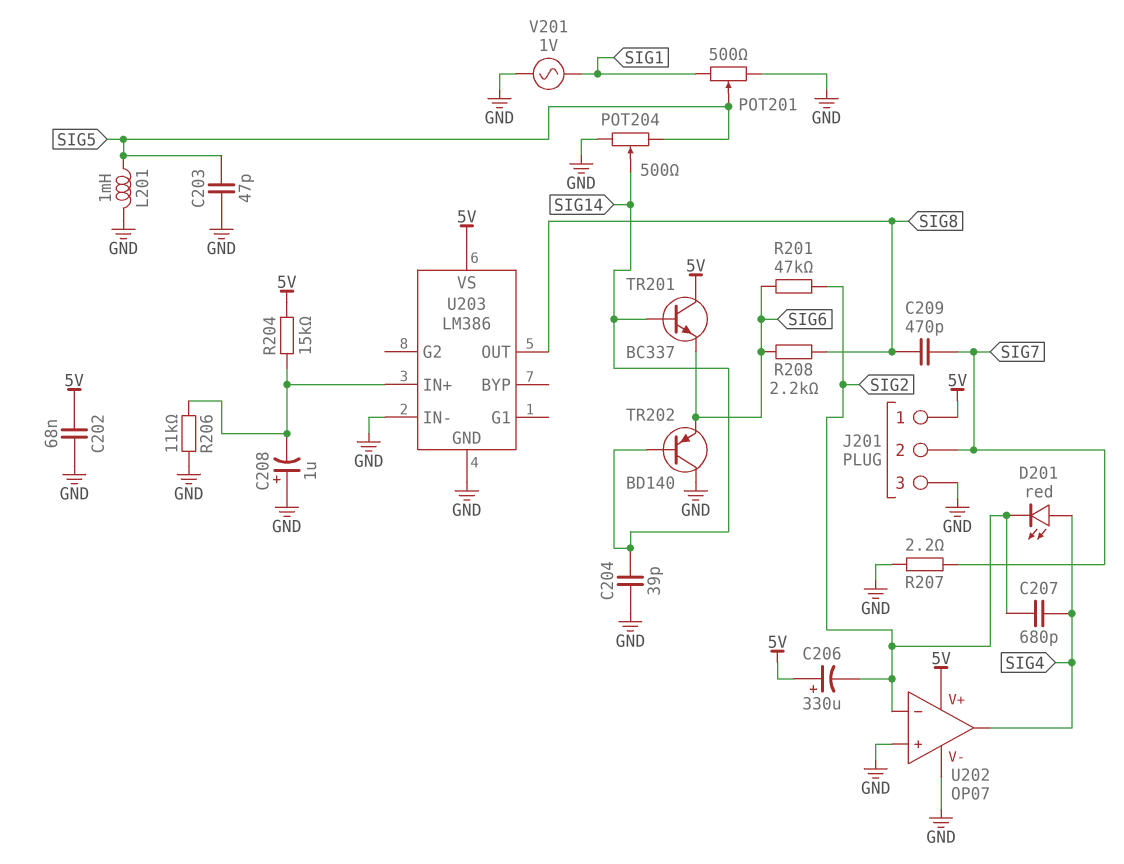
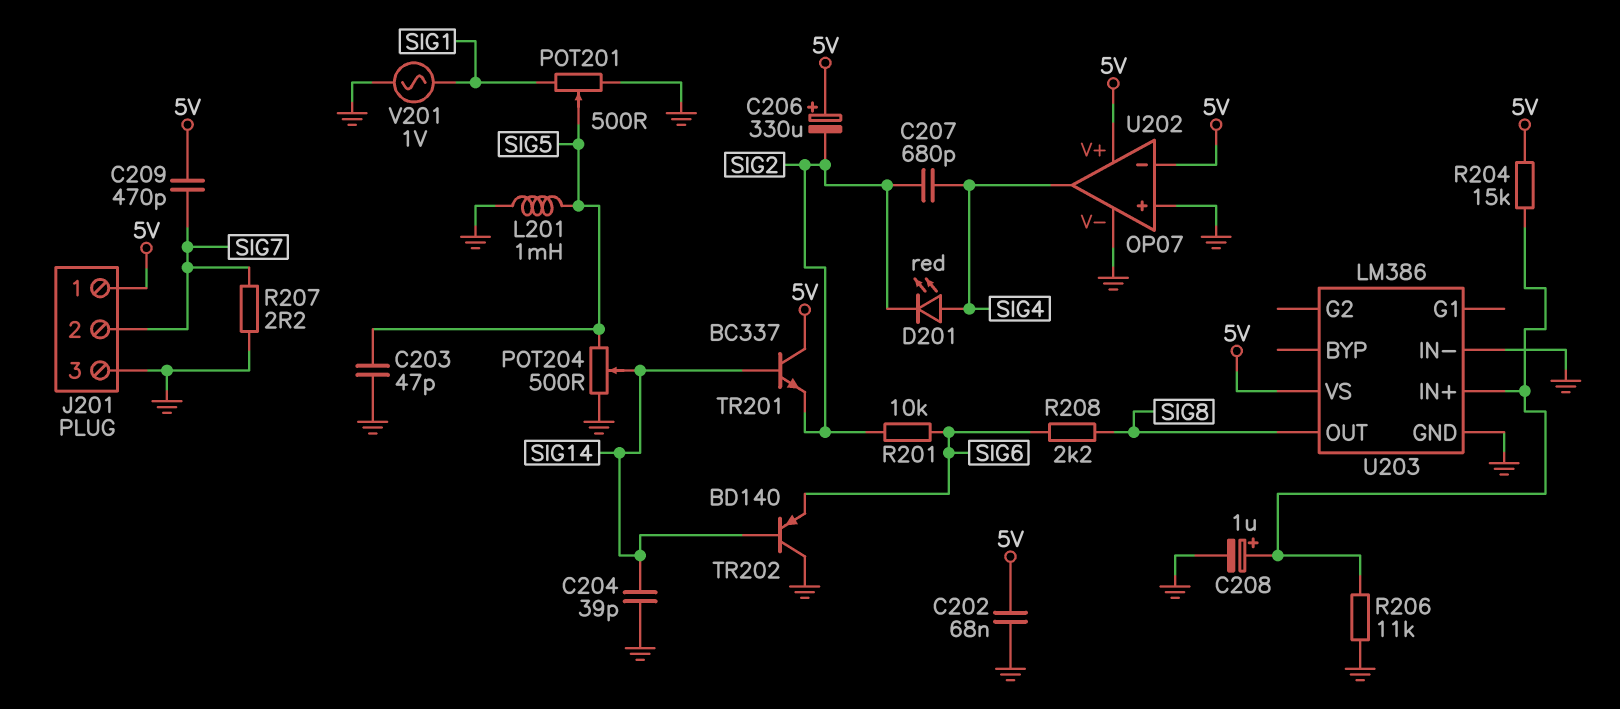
C208: 1uF (plus GND, minus U203/IN+) -> 1uF (plus U203/IN+, minus GND)
C209: 470pF (SIG7, SIG8) -> 470pF (5V, SIG7)
R201: 47k (SIG2, SIG6) -> 10k (SIG2, SIG6)
TR201: NPN BC337 (B SIG14, C 5V, E SIG6) -> NPN BC337 (B SIG14, C 5V, E SIG2)
U202 pin in-: SIG2 -> 5V

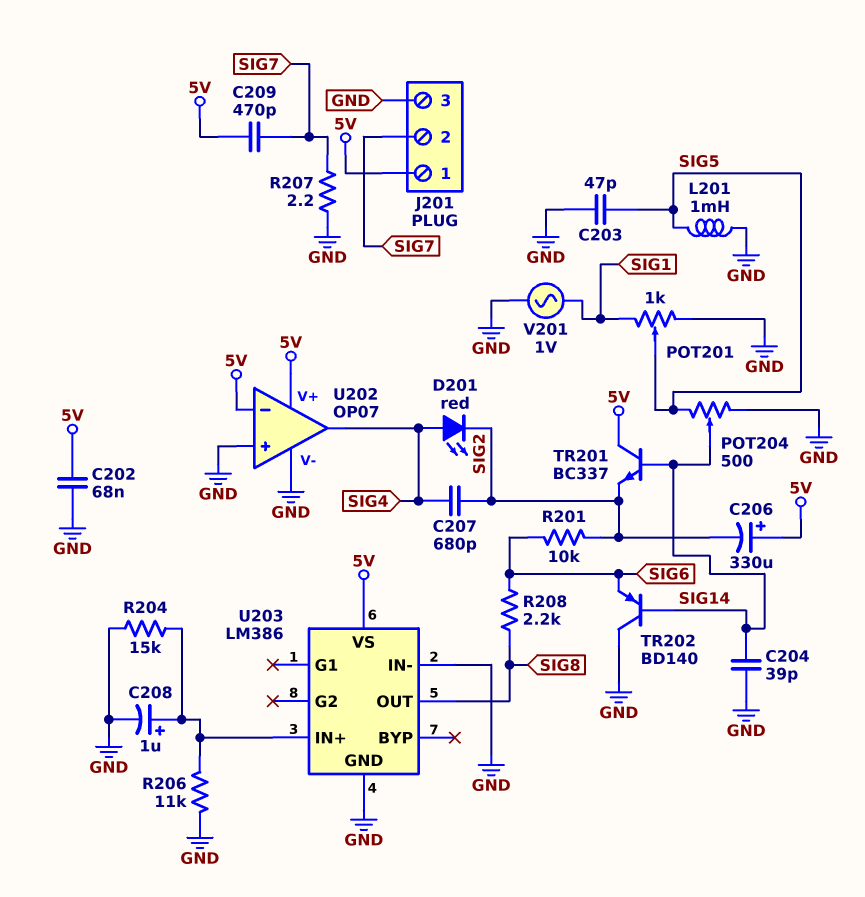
POT201: 500 (GND, SIG1, wiper SIG5) -> 1k (GND, SIG1, wiper SIG5)
R204: 15k (5V, U203/IN+) -> 15k (GND, U203/IN+)

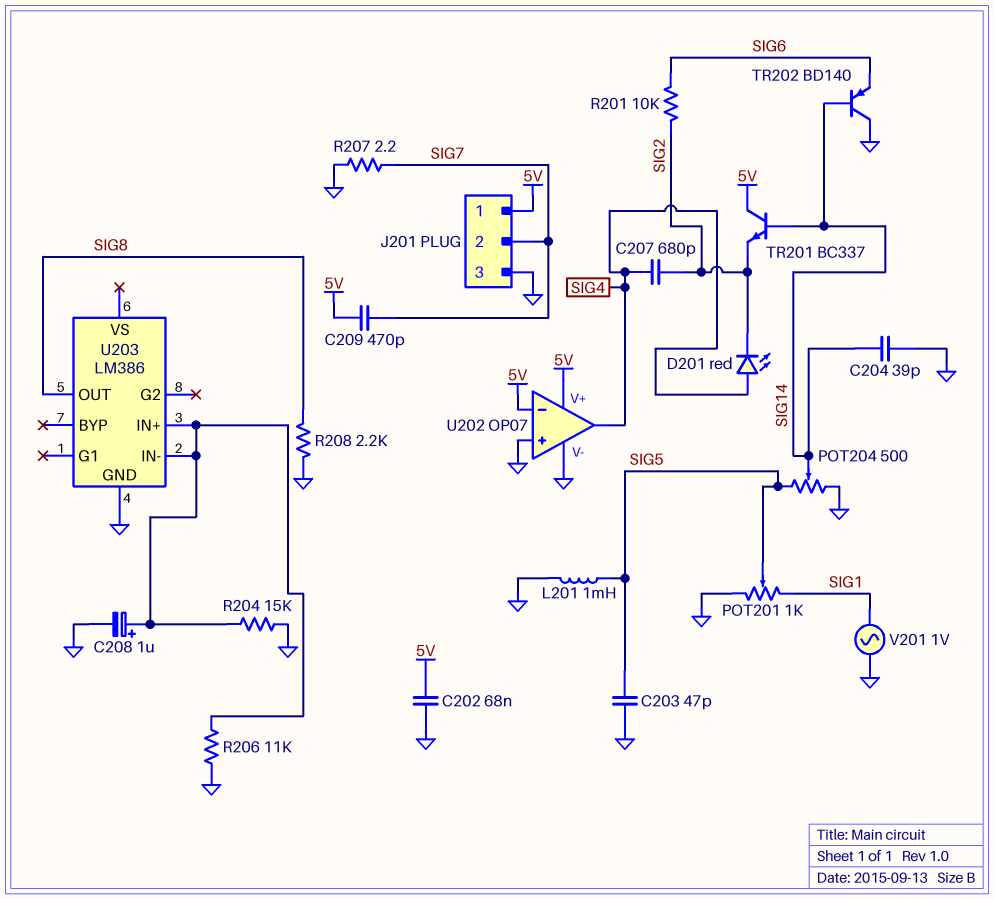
C206: 330uF (plus 5V, minus SIG2) -> none
R208: 2.2k (SIG6, SIG8) -> 2.2k (GND, SIG8)
U203 pin IN-: GND -> U203/IN+
U203 pin VS: 5V -> none

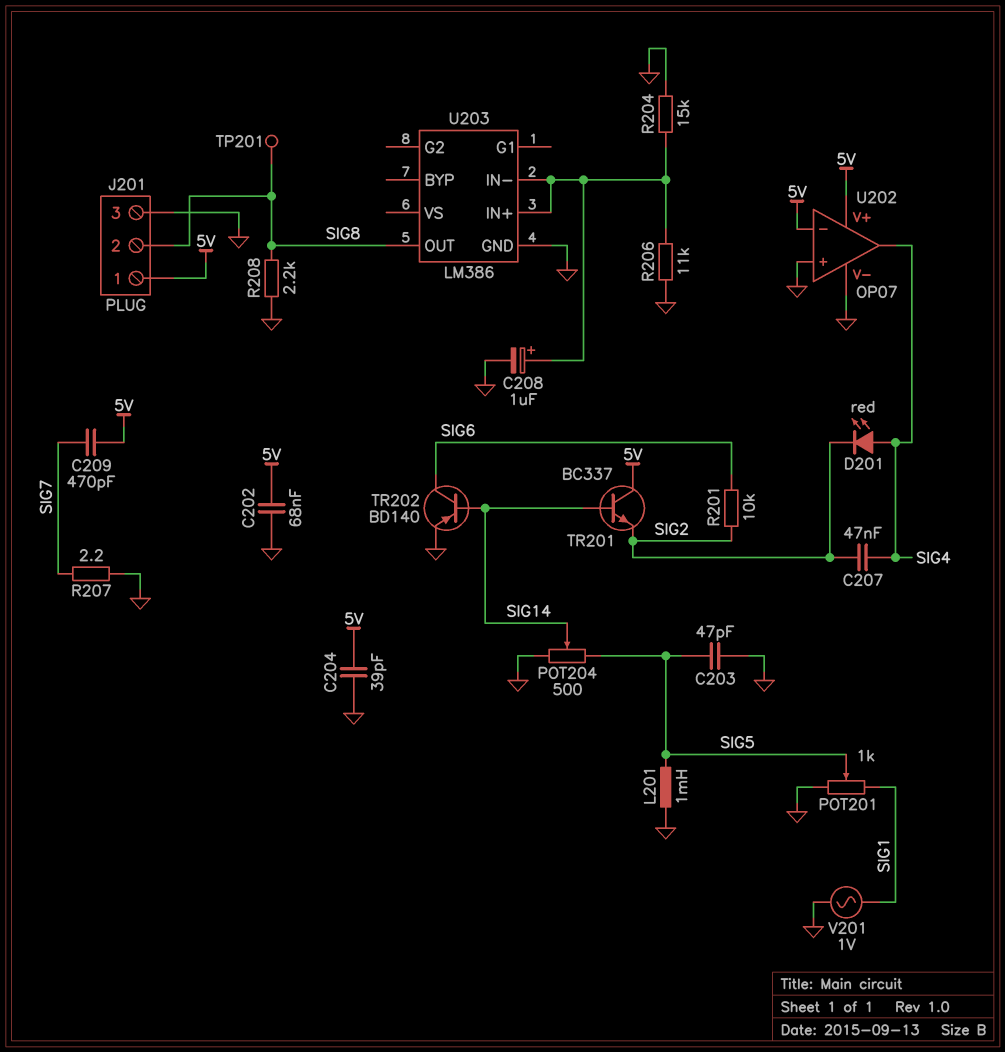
C204: 39pF (GND, SIG14) -> 39pF (5V, GND)
C207: 680pF (SIG2, SIG4) -> 47nF (SIG2, SIG4)
J201 pin 2: SIG7 -> SIG8
TP201: none -> test point (SIG8)
TR202: PNP BD140 (B SIG14, C GND, E SIG6) -> PNP BD140 (B SIG14, C SIG6, E GND)

